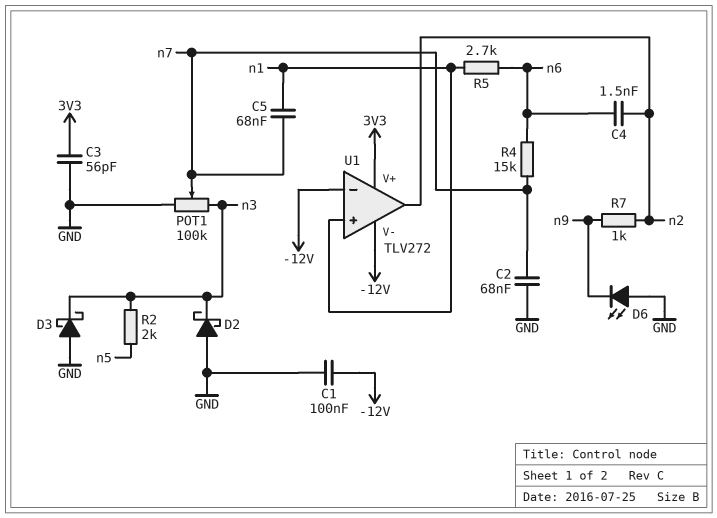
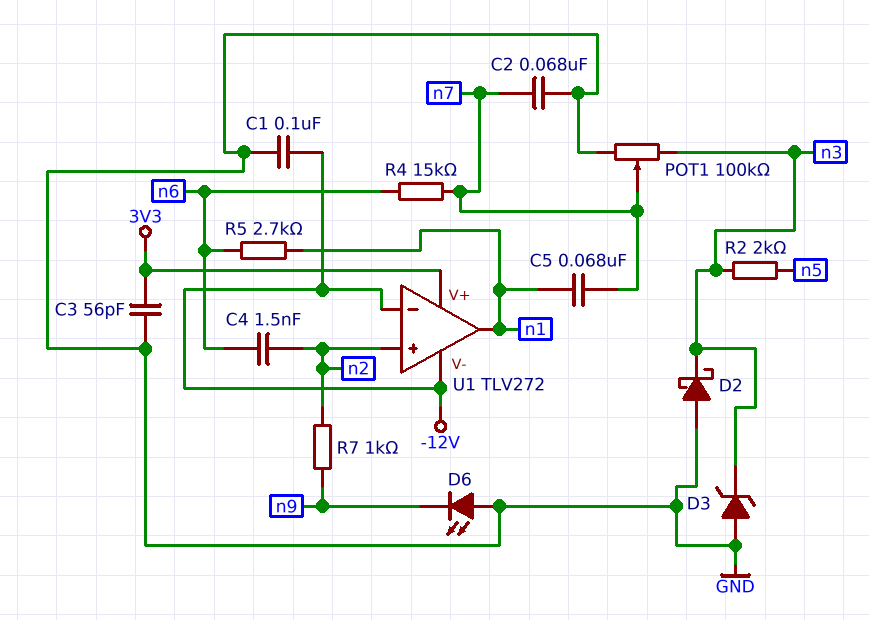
D3: schottky (A GND, K n3) -> zener (A GND, K n3)
U1 pin in+: n1 -> n2
U1 pin out: n2 -> n1

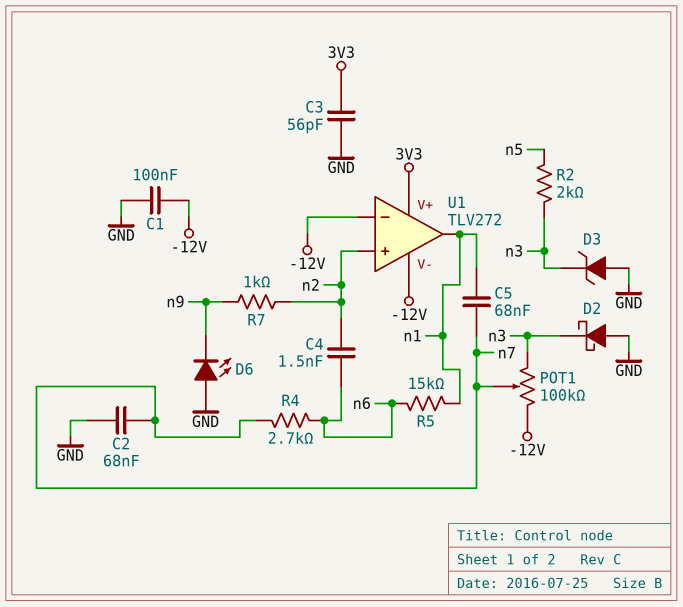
POT1: 100k (GND, n3, wiper n7) -> 100k (-12V, n3, wiper n7)
R4: 15k (n6, n7) -> 2.7k (n6, n7)
R5: 2.7k (n1, n6) -> 15k (n1, n6)

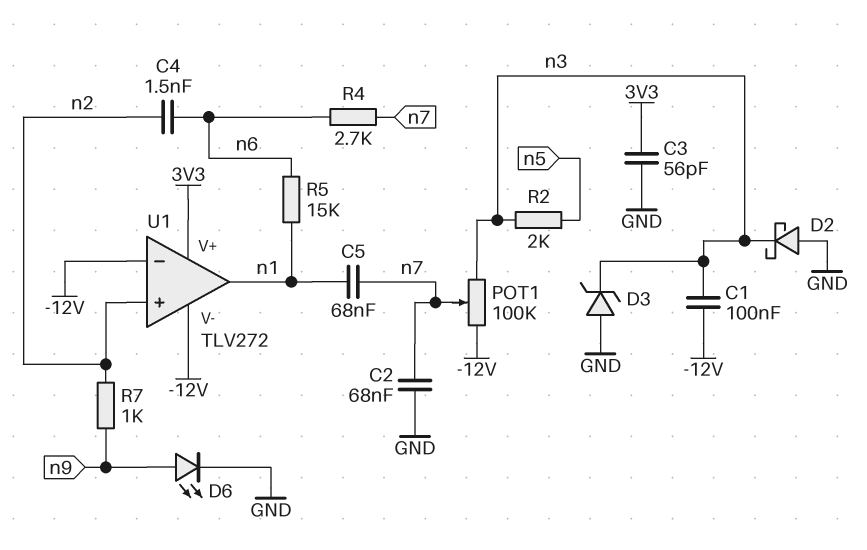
C1: 100nF (-12V, GND) -> 100nF (-12V, n3)
D6: LED (A GND, K n9) -> LED (A n9, K GND)

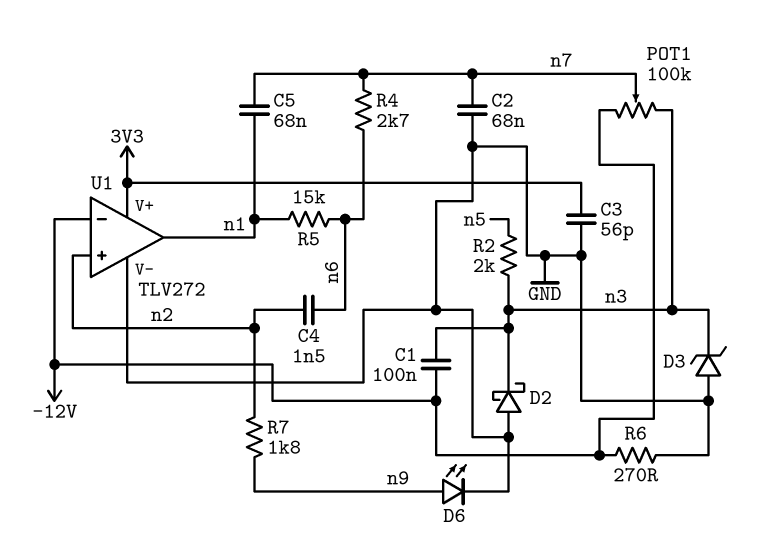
R6: none -> 270 (-12V, GND)
R7: 1k (n2, n9) -> 1.8k (n2, n9)
U1 pin V-: -12V -> GND

